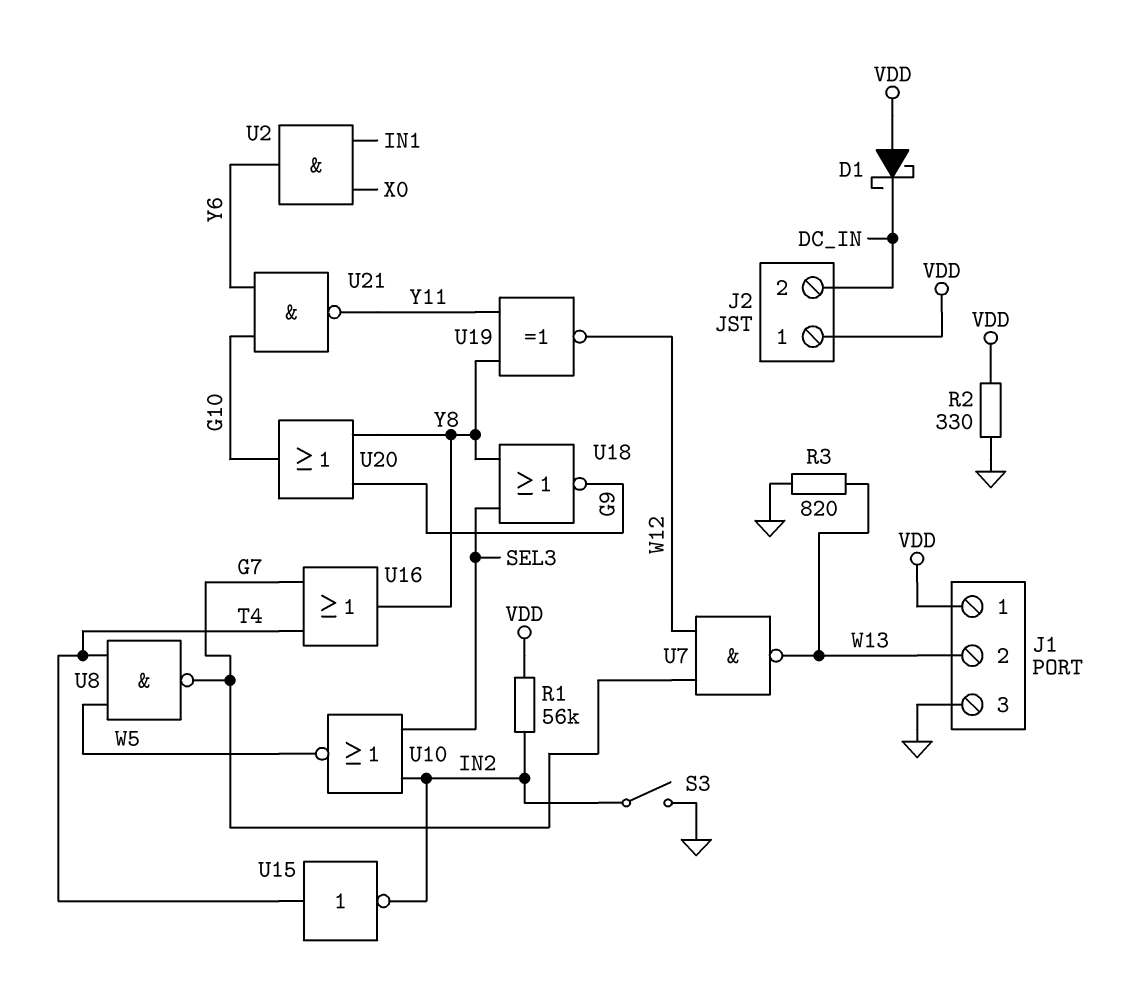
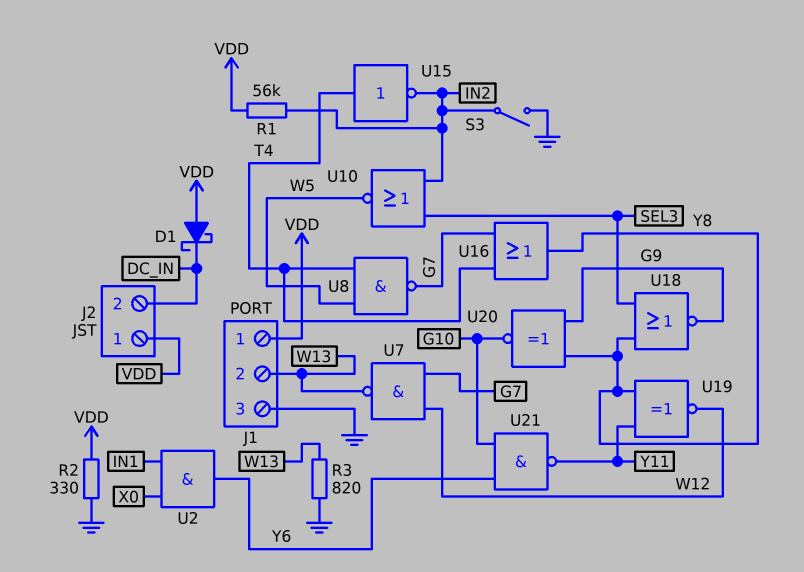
U20: OR (in G9, in Y8, out G10) -> XNOR (in G9, in Y8, out G10)

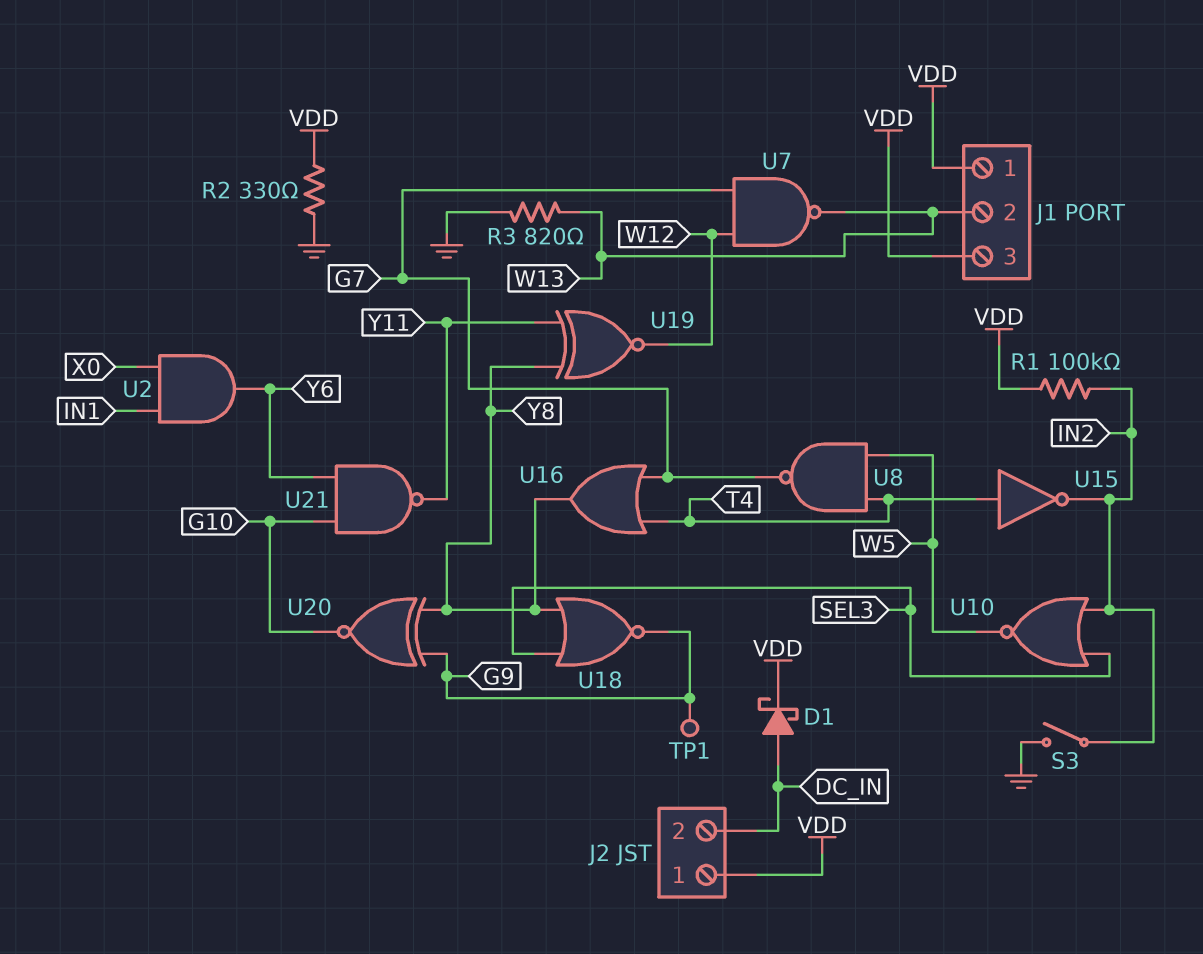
D1: schottky (A VDD, K DC_IN) -> schottky (A DC_IN, K VDD)
J1 pin 3: GND -> VDD
R1: 56k (IN2, VDD) -> 100k (IN2, VDD)
TP1: none -> test point (G9)

